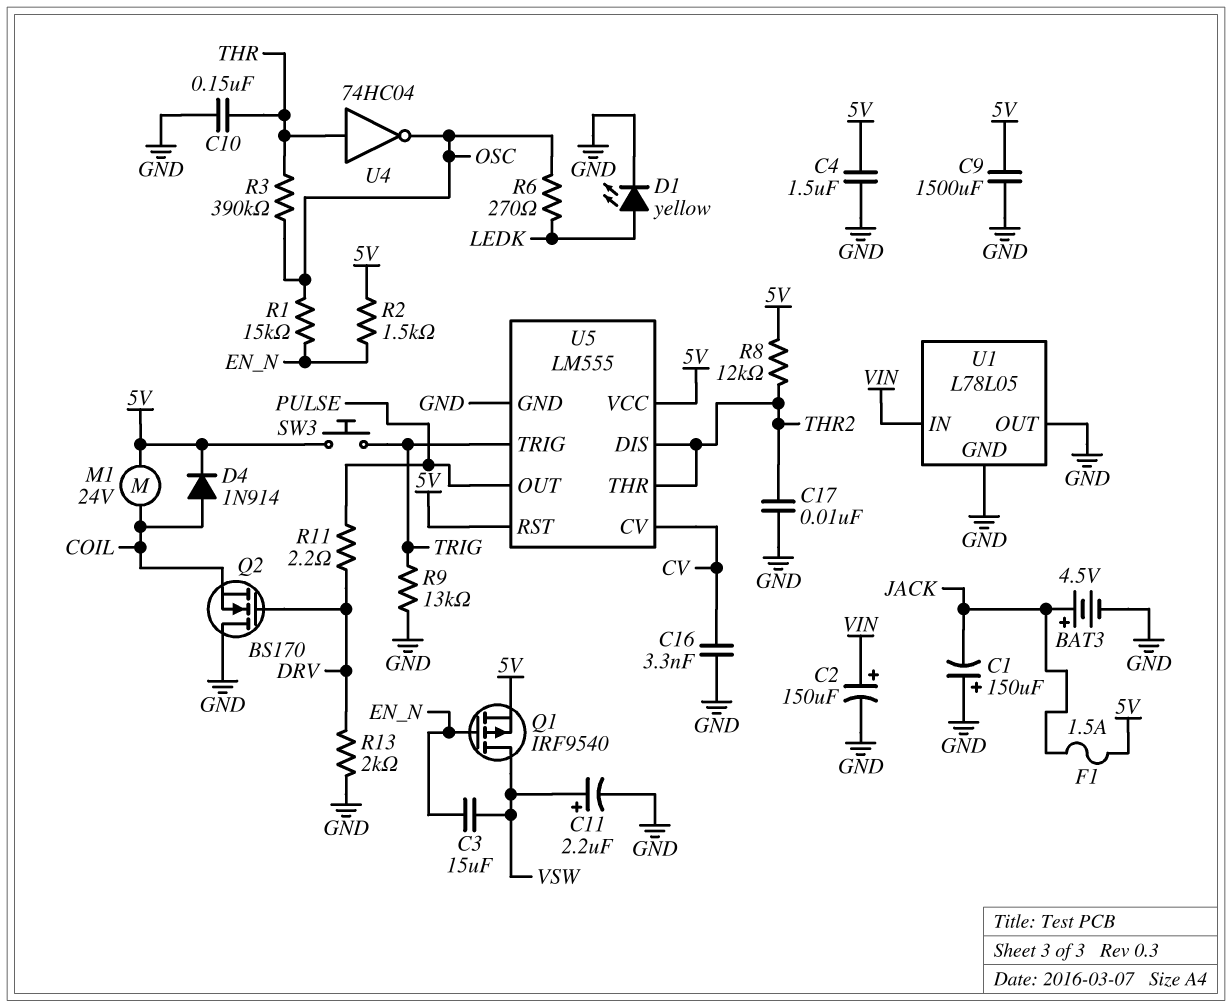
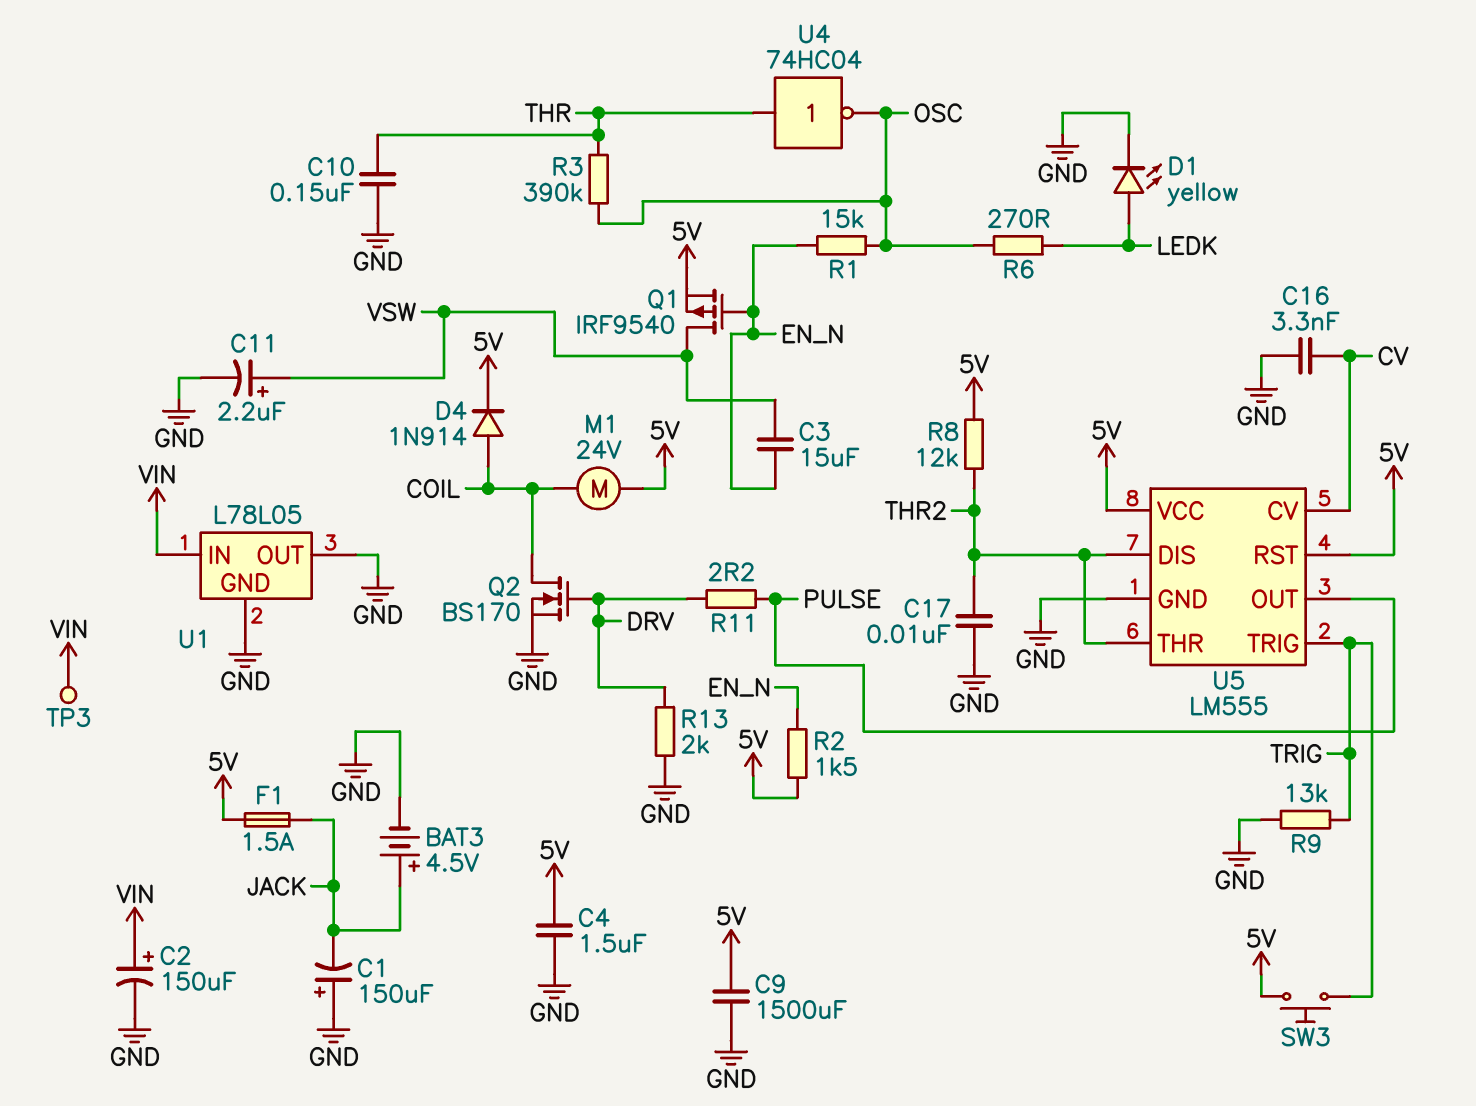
Q2: NMOS BS170 (G DRV, D GND, S COIL) -> NMOS BS170 (G DRV, D COIL, S GND)
TP3: none -> test point (VIN)

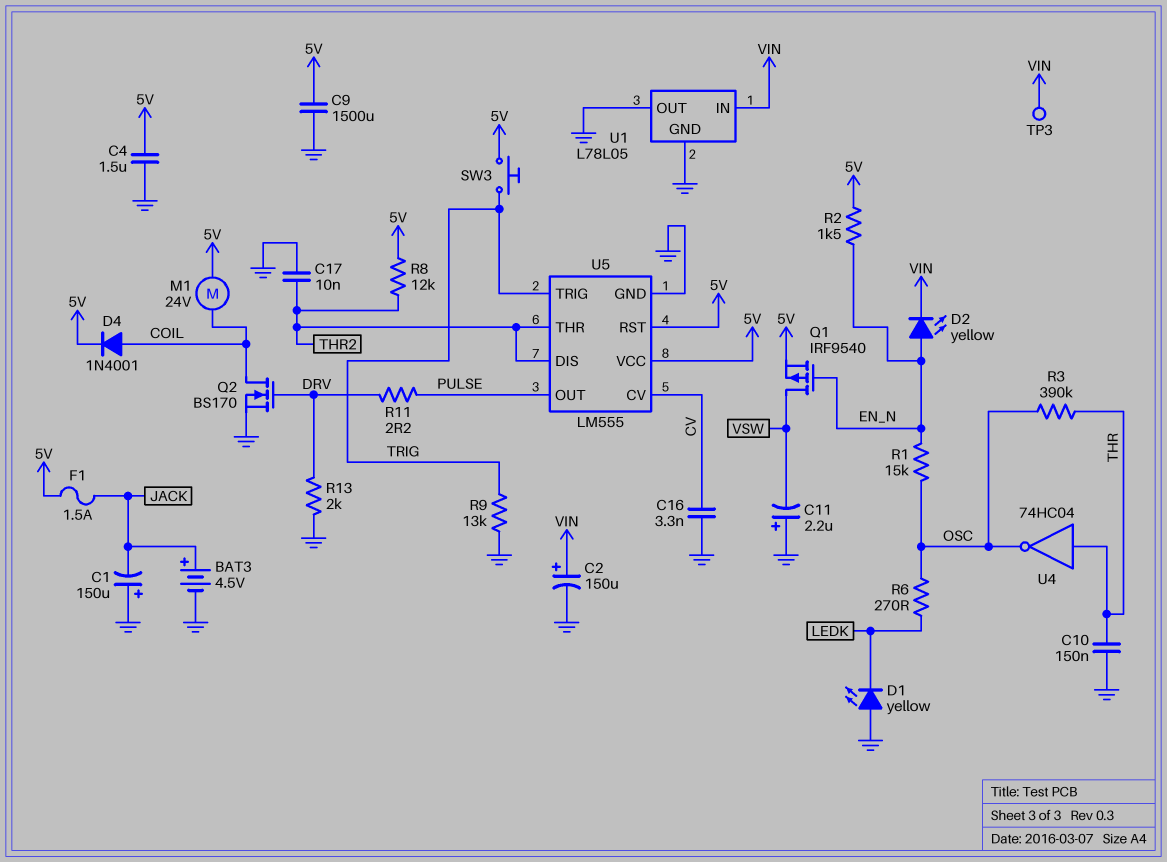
C3: 15uF (EN_N, VSW) -> none
C11: 2.2uF (plus VSW, minus GND) -> 2.2uF (plus GND, minus VSW)
D1: LED yellow (A LEDK, K GND) -> LED yellow (A GND, K LEDK)
D2: none -> LED yellow (A EN_N, K VIN)
D4: diode 1N914 (A COIL, K 5V) -> diode 1N4001 (A COIL, K 5V)

